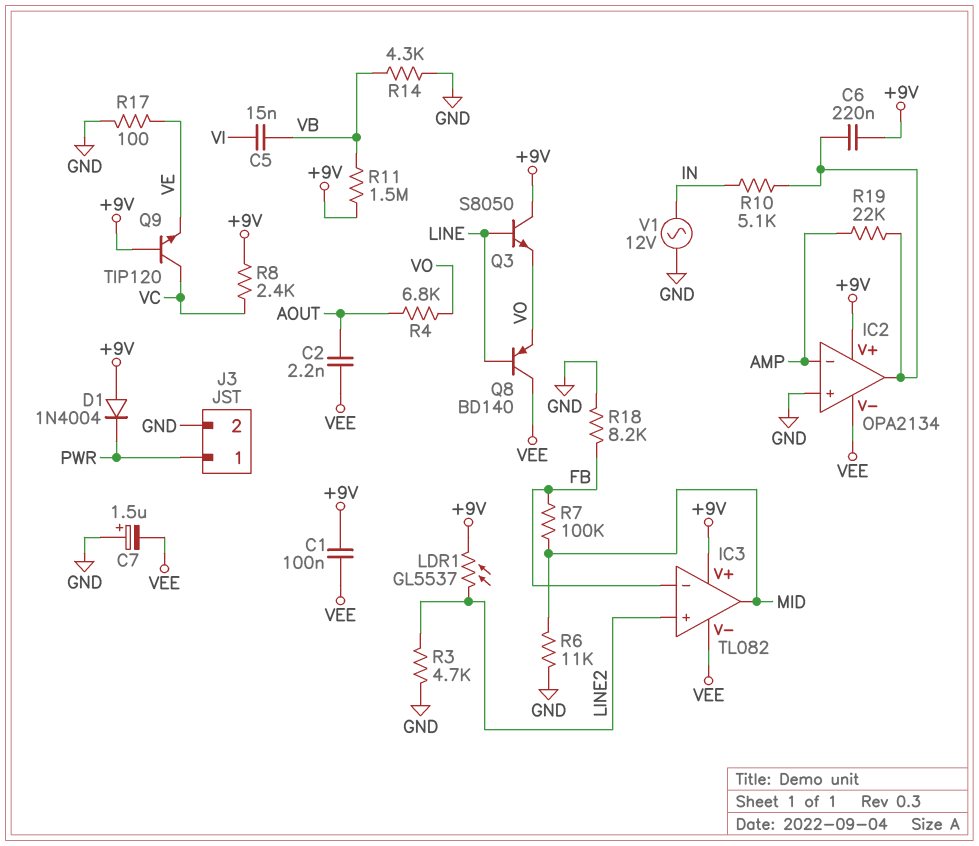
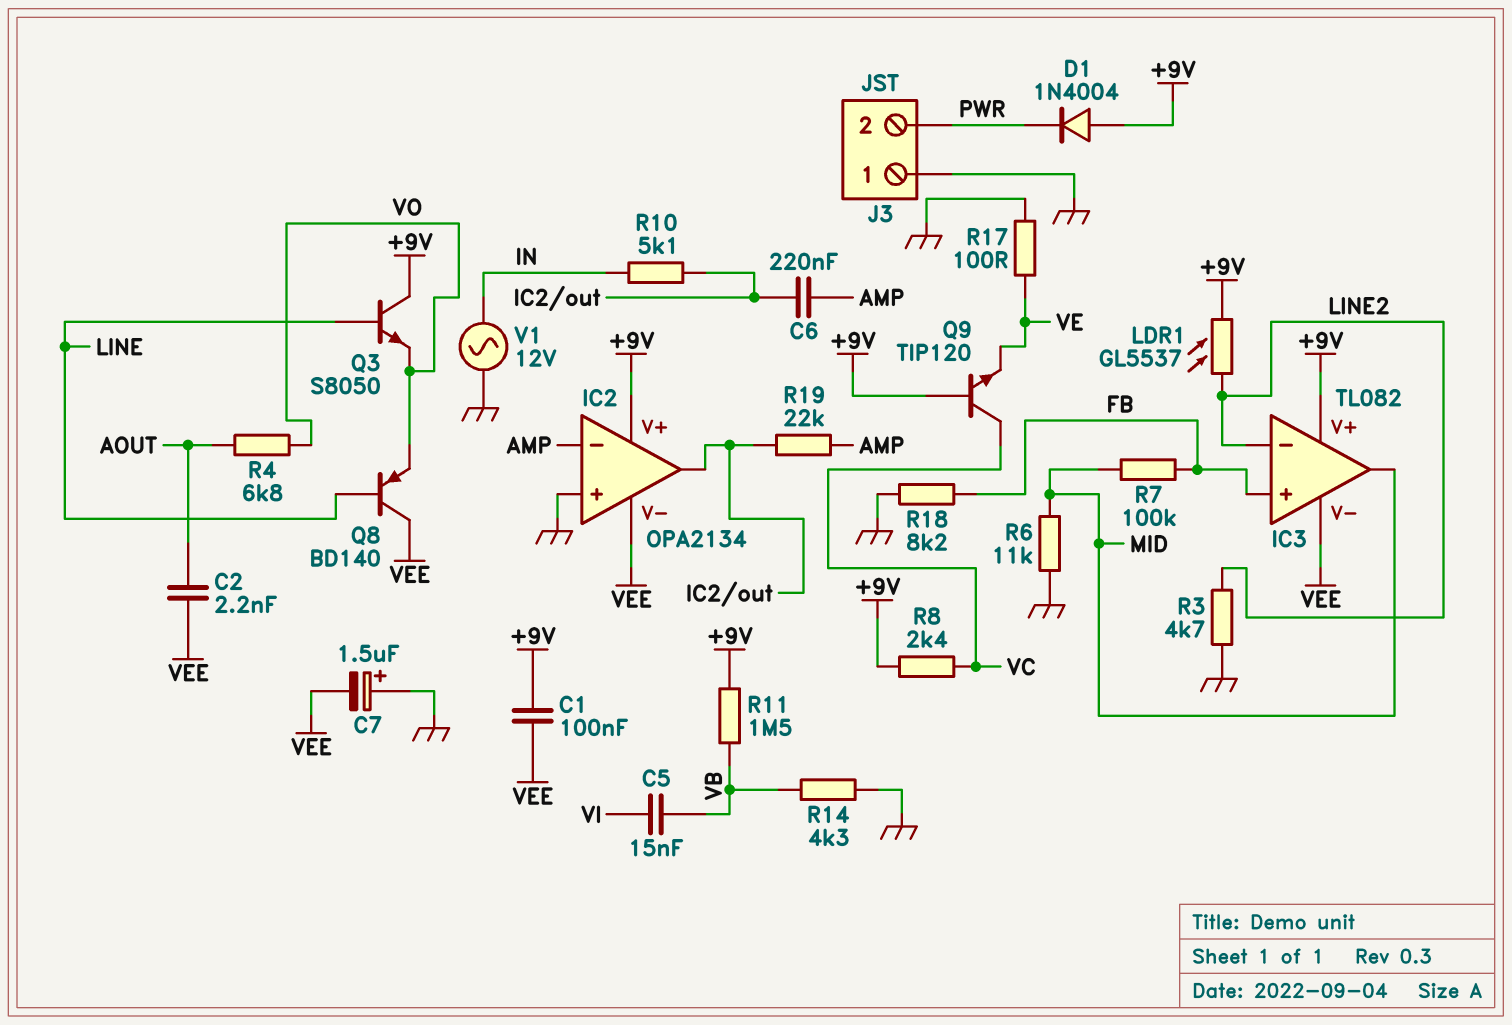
C6: 220nF (+9V, IC2/out) -> 220nF (AMP, IC2/out)
IC3 pin in+: LINE2 -> FB
IC3 pin in-: FB -> LINE2
J3 pin 1: PWR -> GND
J3 pin 2: GND -> PWR

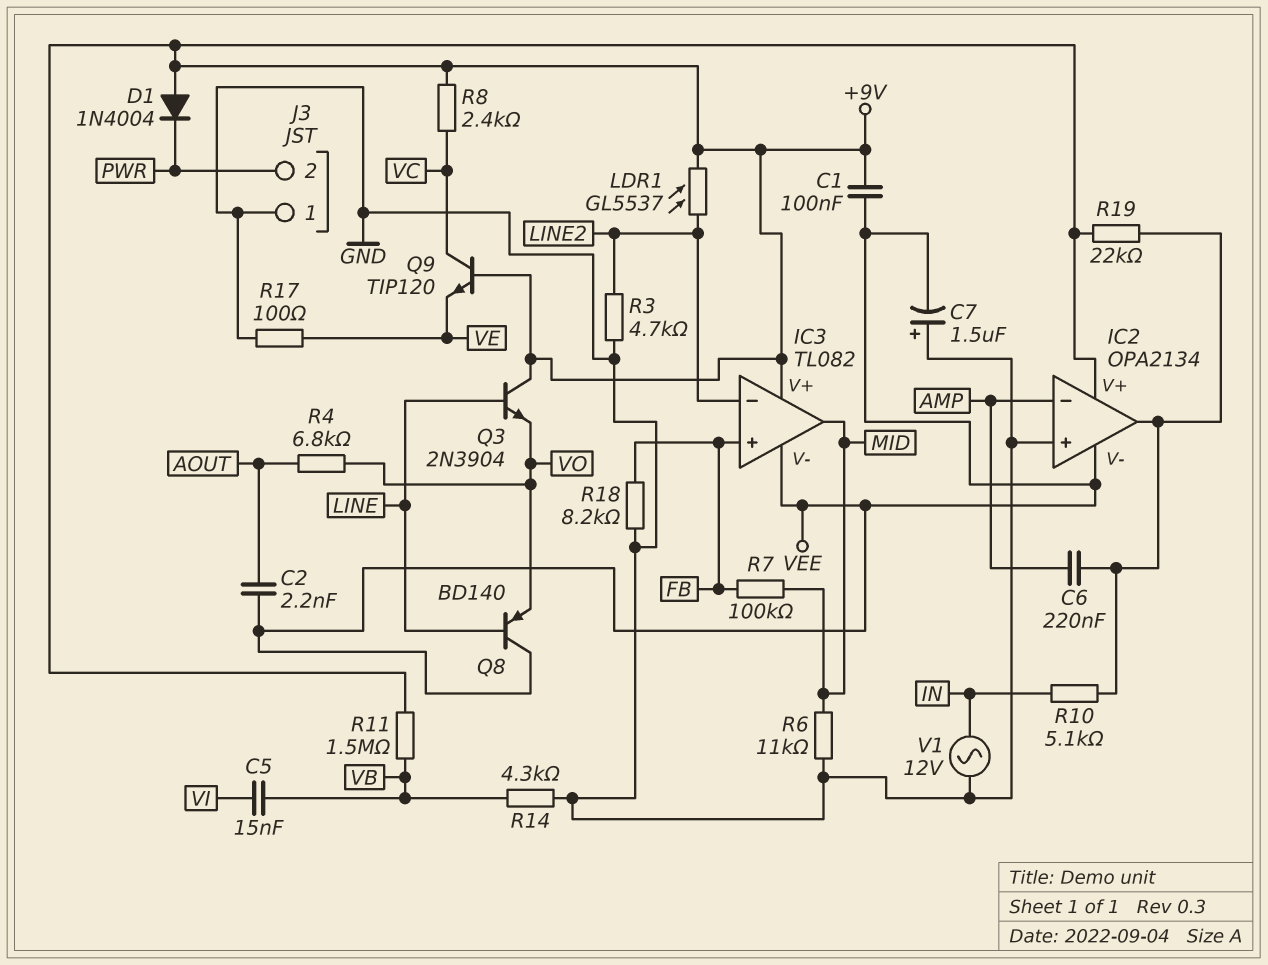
Q3: NPN S8050 (B LINE, C +9V, E VO) -> NPN 2N3904 (B LINE, C +9V, E VO)
R19: 22k (AMP, IC2/out) -> 22k (+9V, IC2/out)

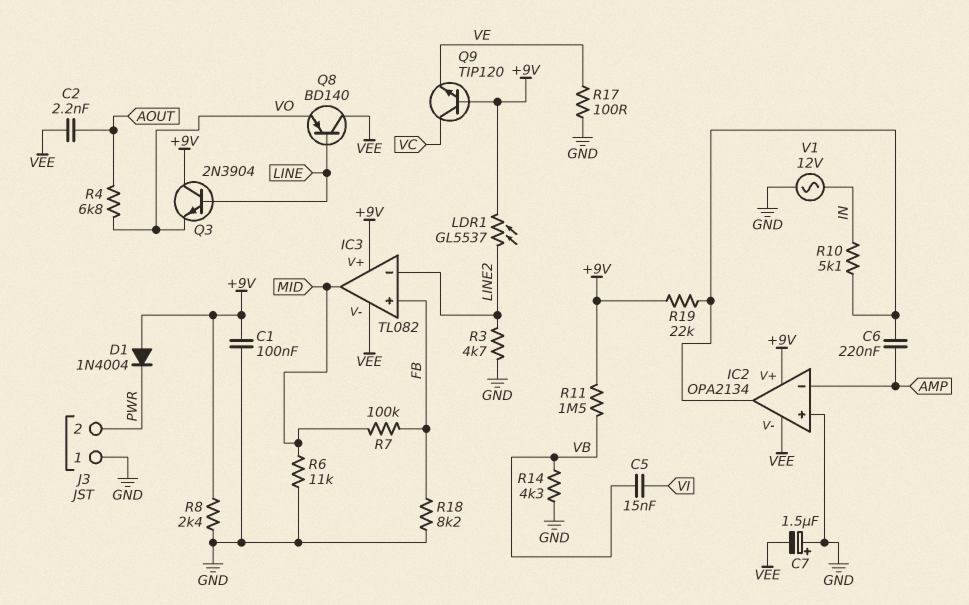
C1: 100nF (+9V, VEE) -> 100nF (+9V, GND)
R8: 2.4k (+9V, VC) -> 2.4k (+9V, GND)

